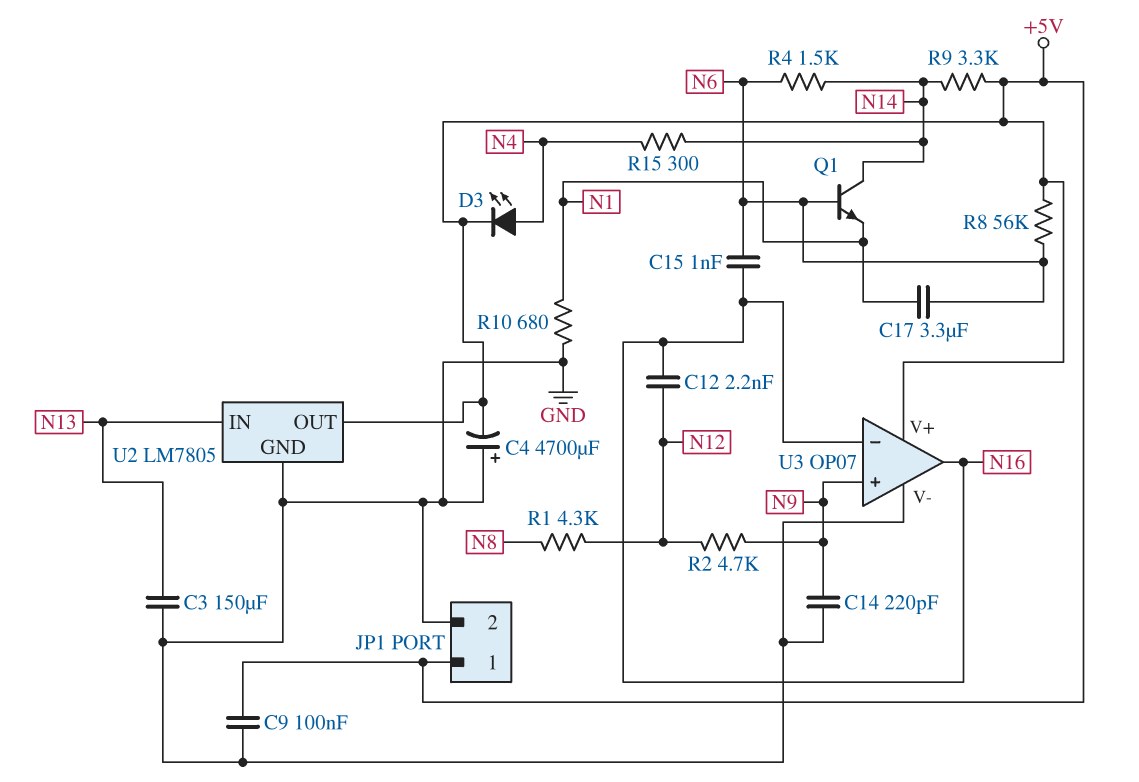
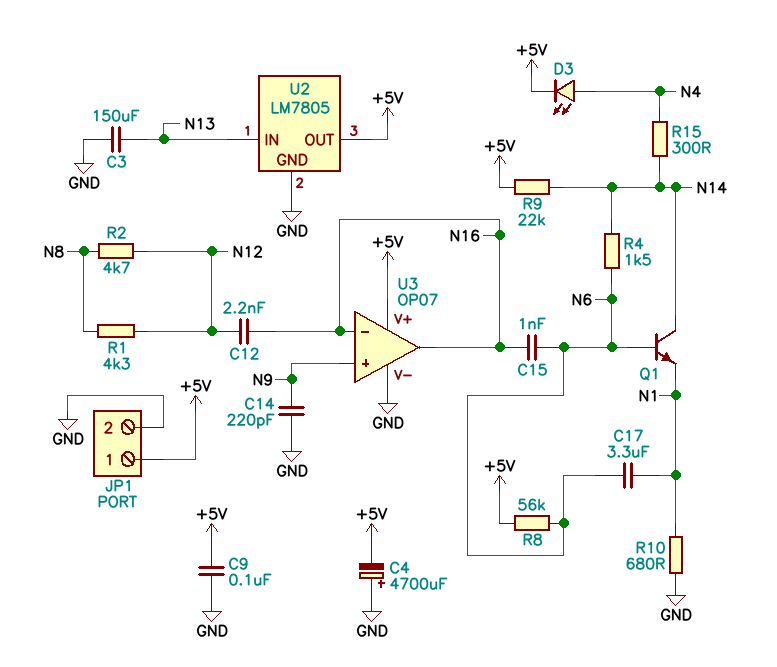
R2: 4.7k (N9, N12) -> 4.7k (N8, N12)
R9: 3.3k (+5V, N14) -> 22k (+5V, N14)

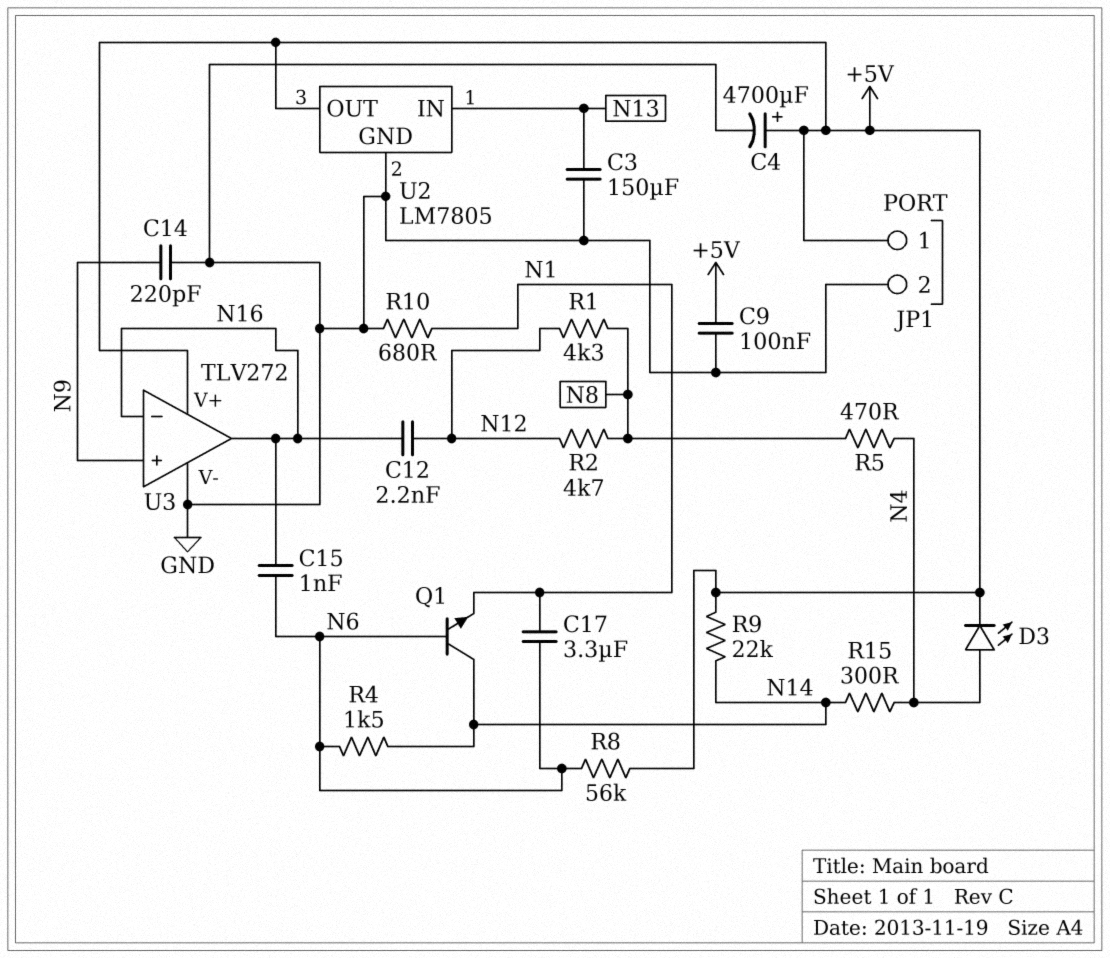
C4: 4700uF (plus GND, minus +5V) -> 4700uF (plus +5V, minus GND)
R5: none -> 470 (N4, N8)
U3: OP07 -> TLV272

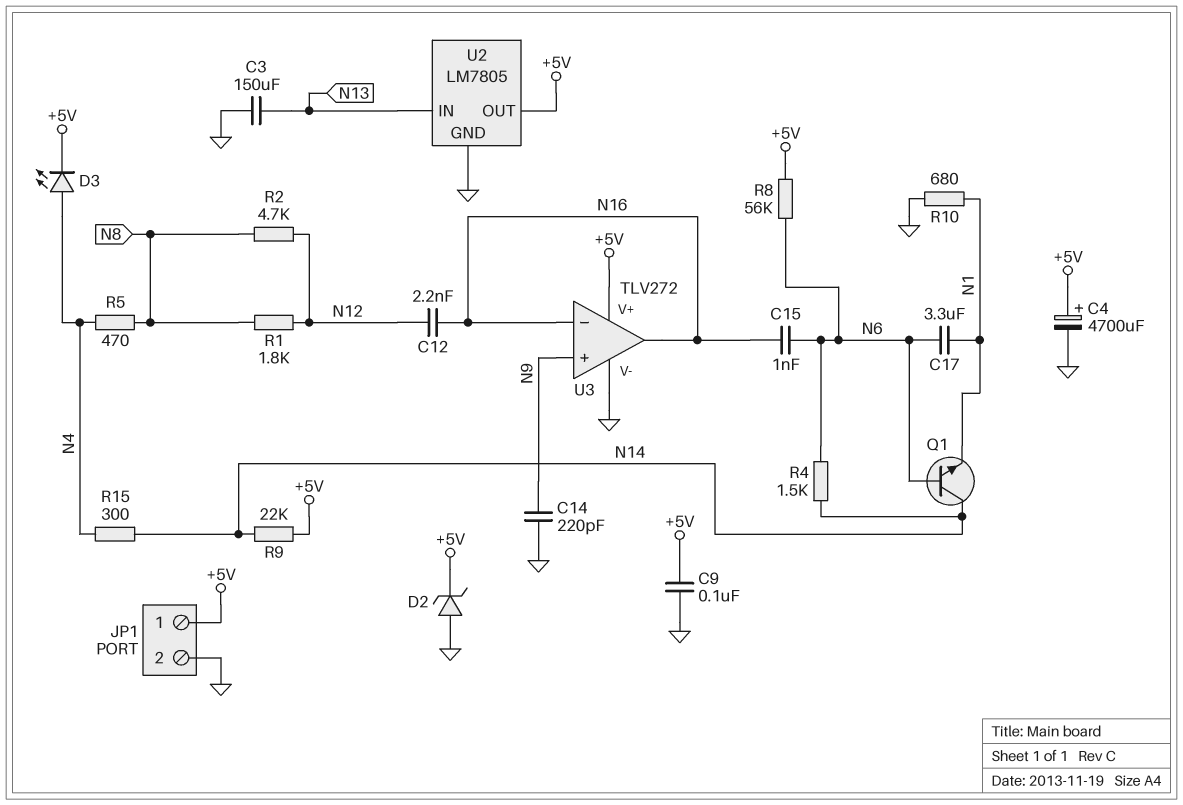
D2: none -> zener (A GND, K +5V)
R1: 4.3k (N8, N12) -> 1.8k (N8, N12)

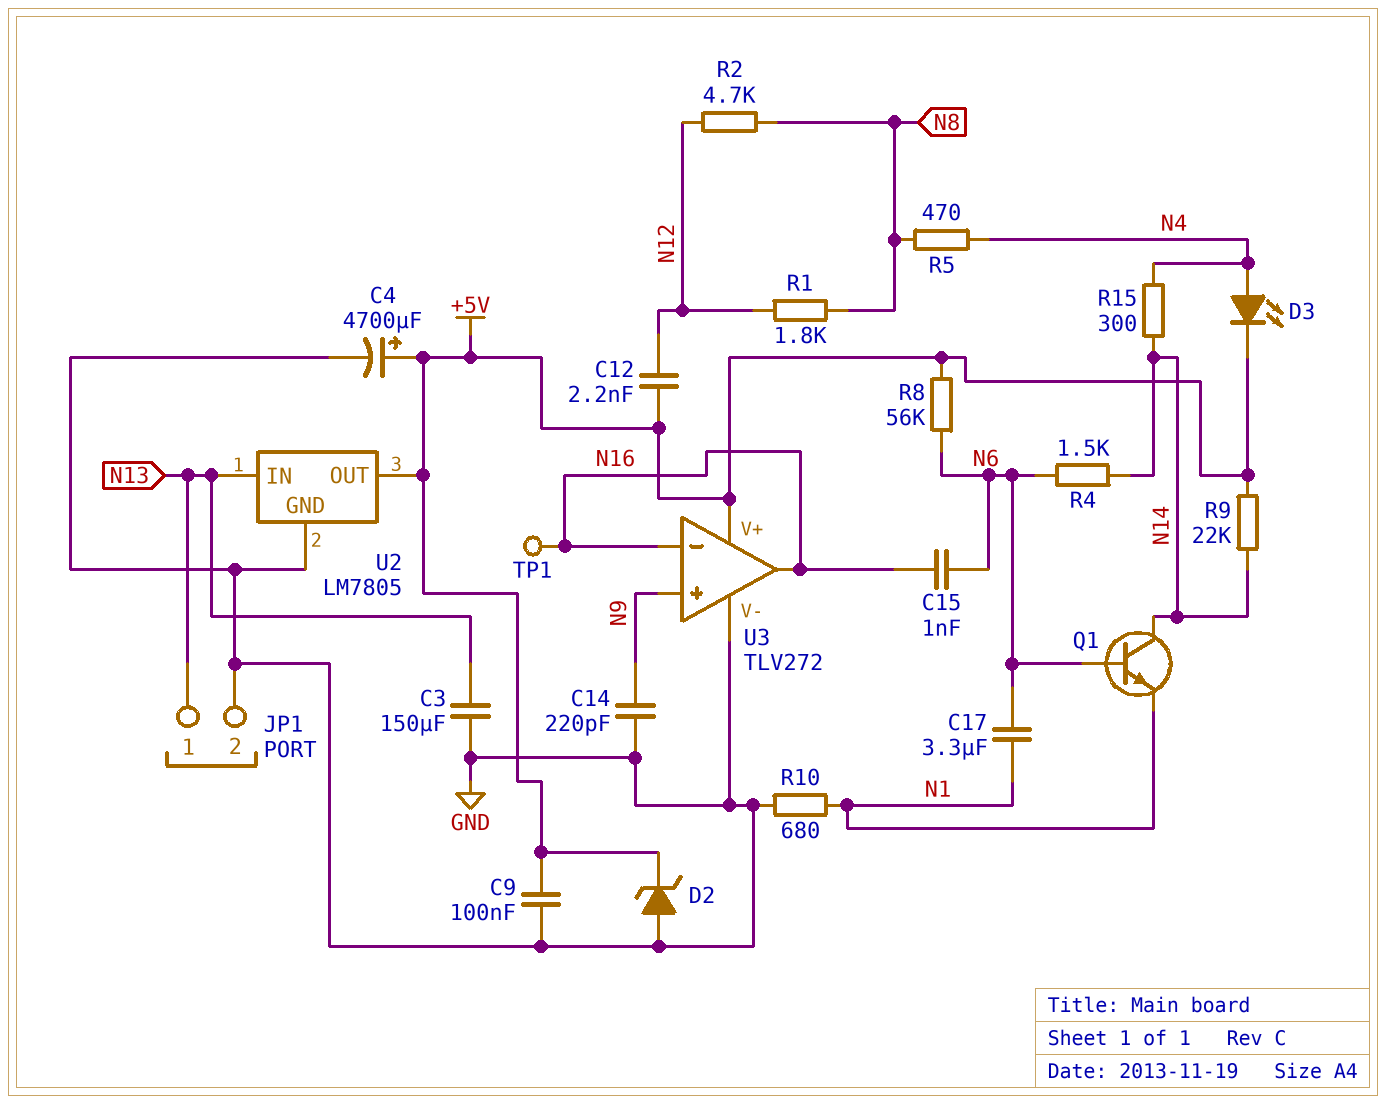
C12: 2.2nF (N12, N16) -> 2.2nF (+5V, N12)
JP1 pin 1: +5V -> N13
TP1: none -> test point (N16)

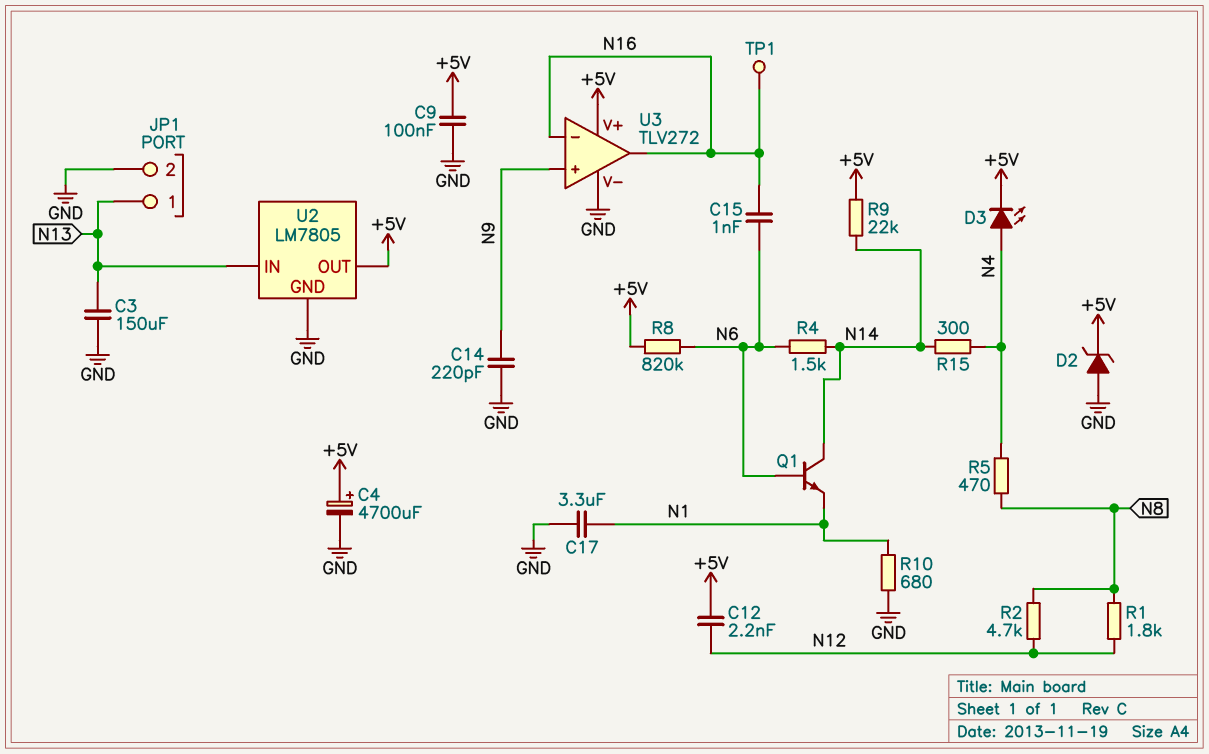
C17: 3.3uF (N1, N6) -> 3.3uF (GND, N1)
R8: 56k (+5V, N6) -> 820k (+5V, N6)

